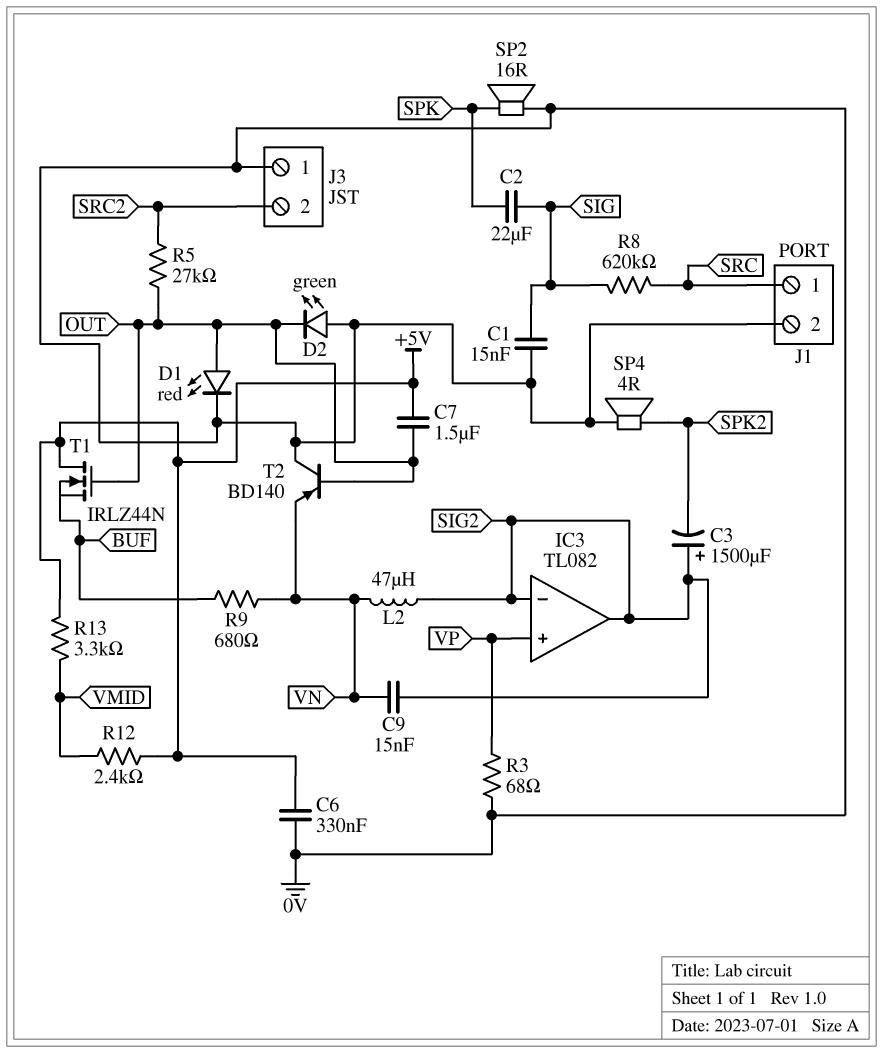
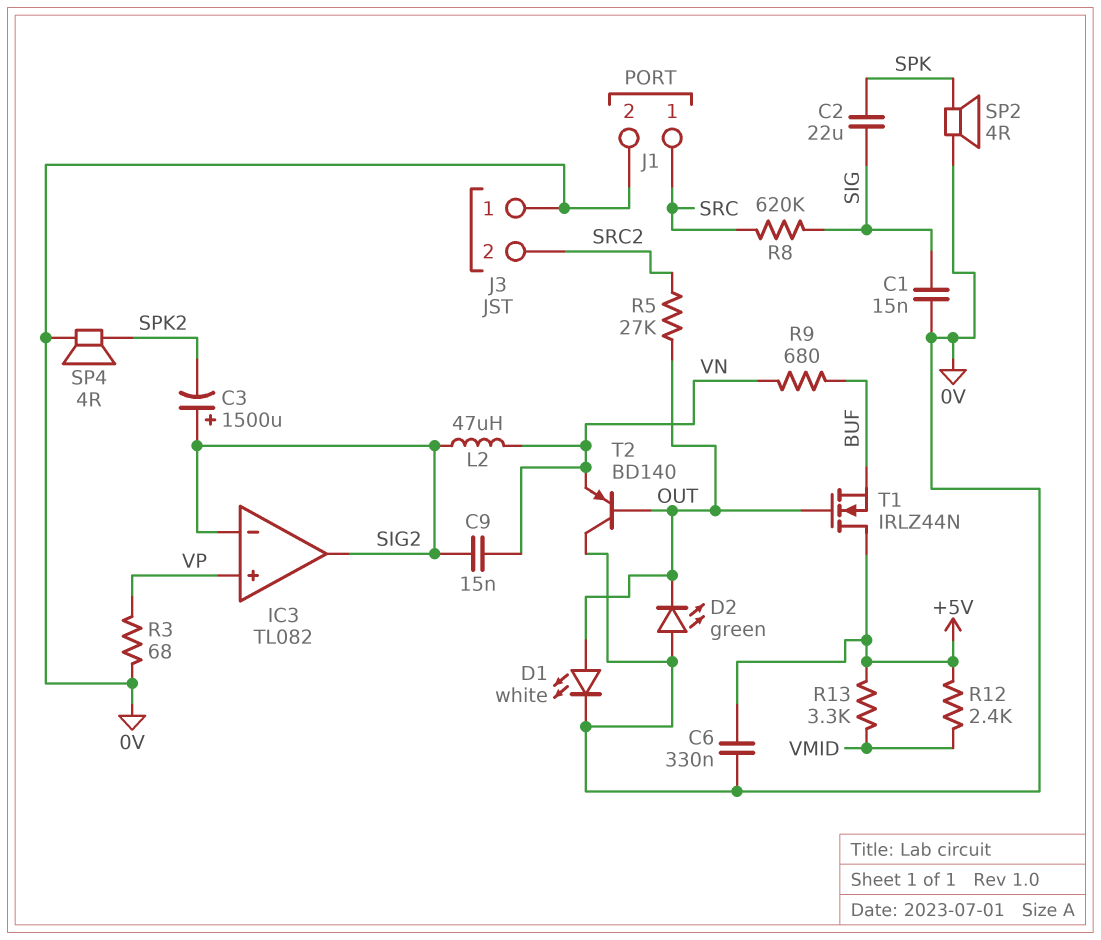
C7: 1.5uF (+5V, OUT) -> none
D1: LED red (A OUT, K 0V) -> LED white (A OUT, K 0V)
SP2: speaker 16R (0V, SPK) -> speaker 4R (0V, SPK)

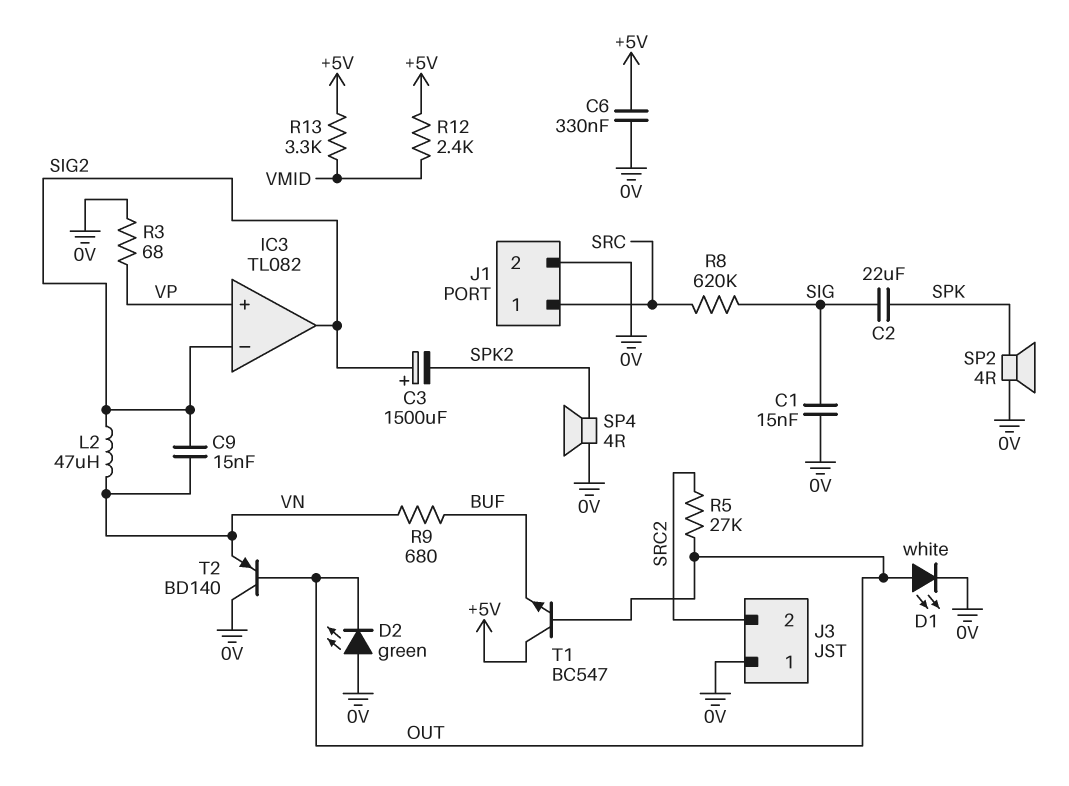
T1: NMOS IRLZ44N (G OUT, D +5V, S BUF) -> NPN BC547 (B OUT, C +5V, E BUF)

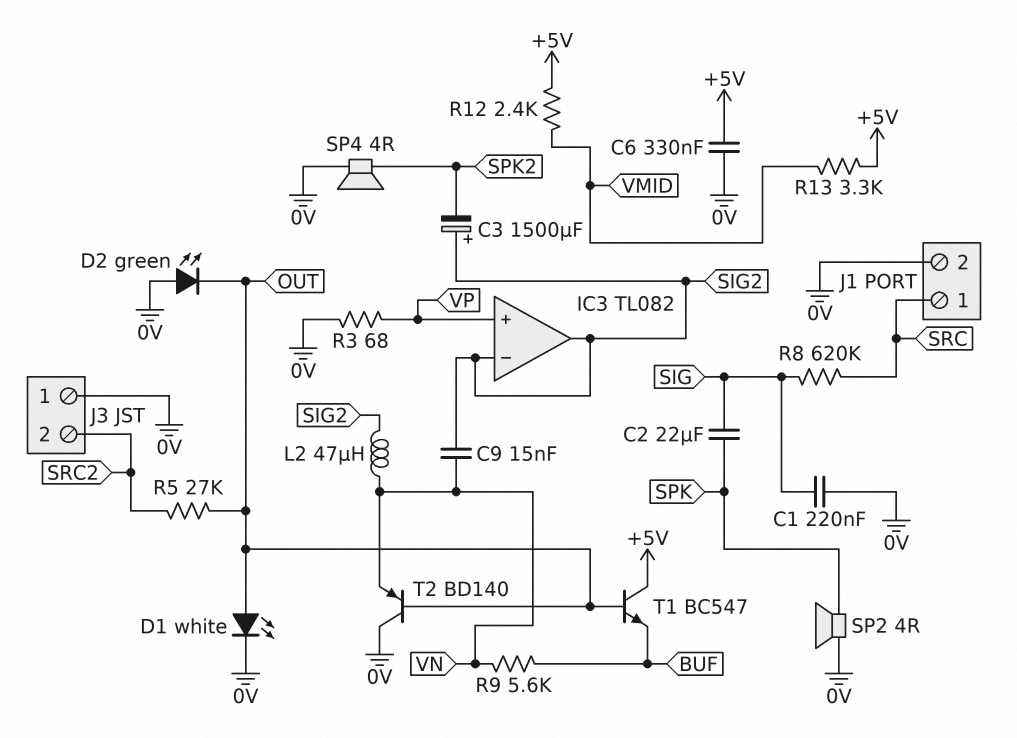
C1: 15nF (0V, SIG) -> 220nF (0V, SIG)
R9: 680 (BUF, VN) -> 5.6k (BUF, VN)

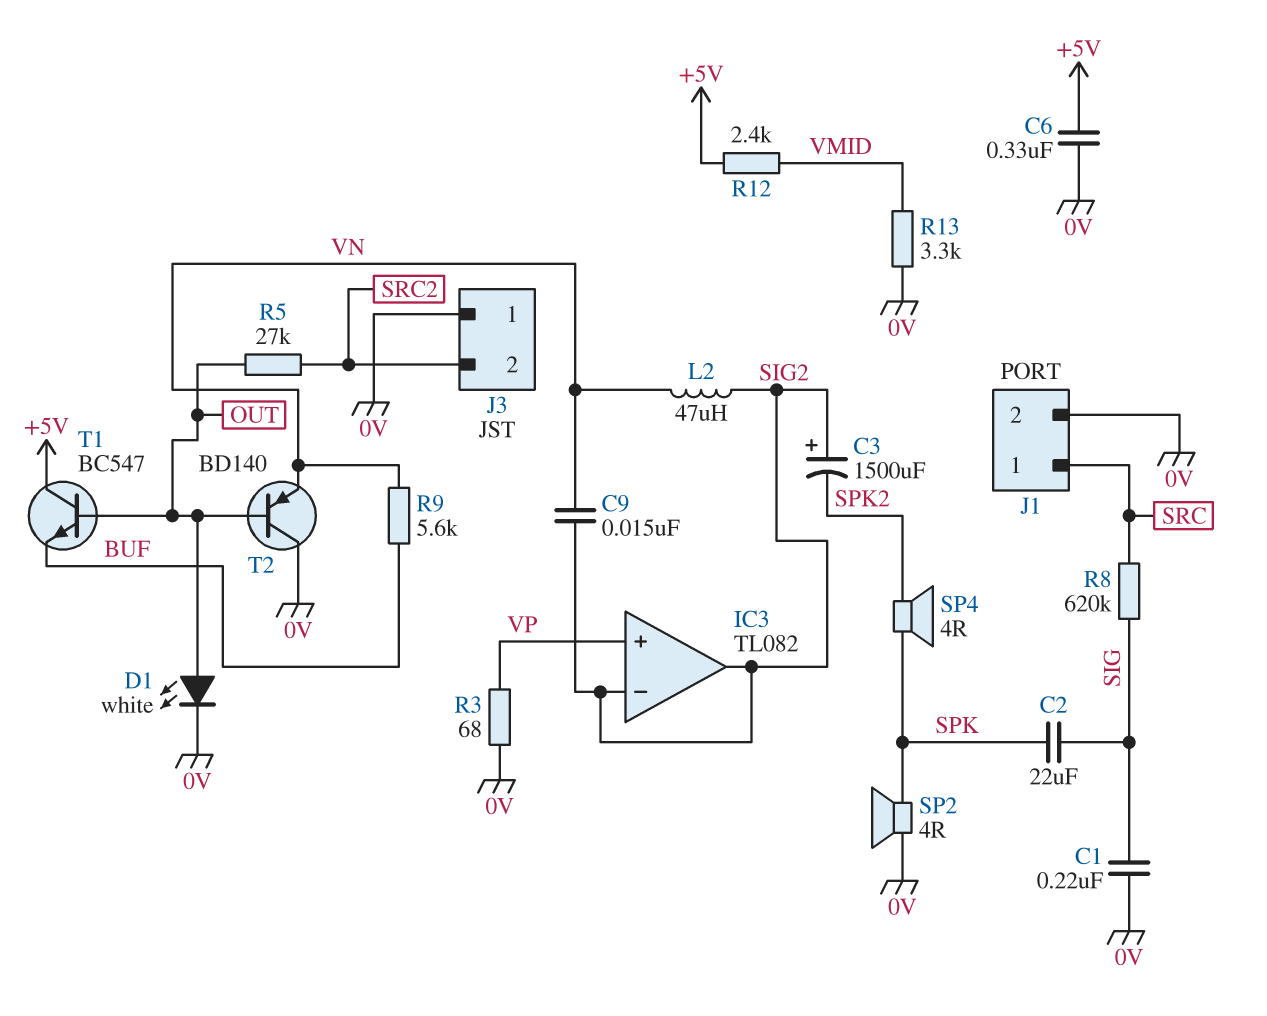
D2: LED green (A 0V, K OUT) -> none
R13: 3.3k (+5V, VMID) -> 3.3k (0V, VMID)
SP4: speaker 4R (0V, SPK2) -> speaker 4R (SPK, SPK2)

